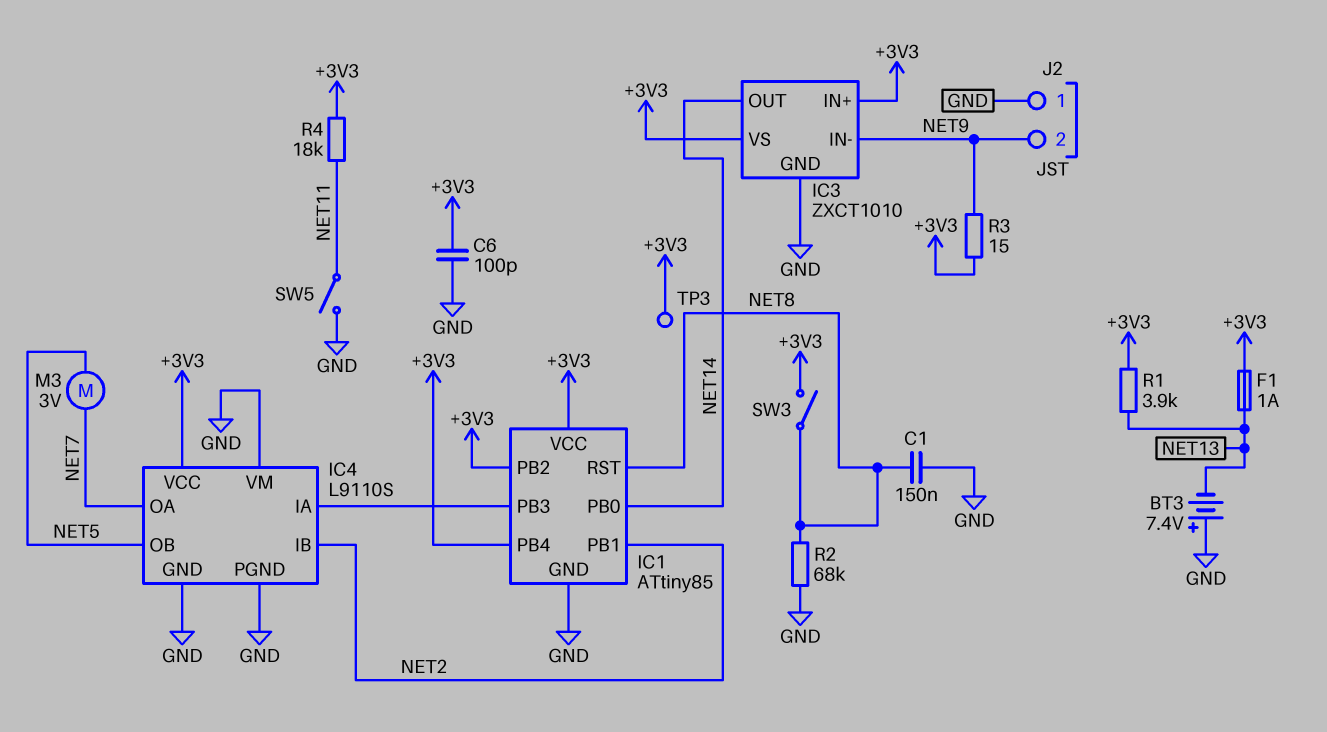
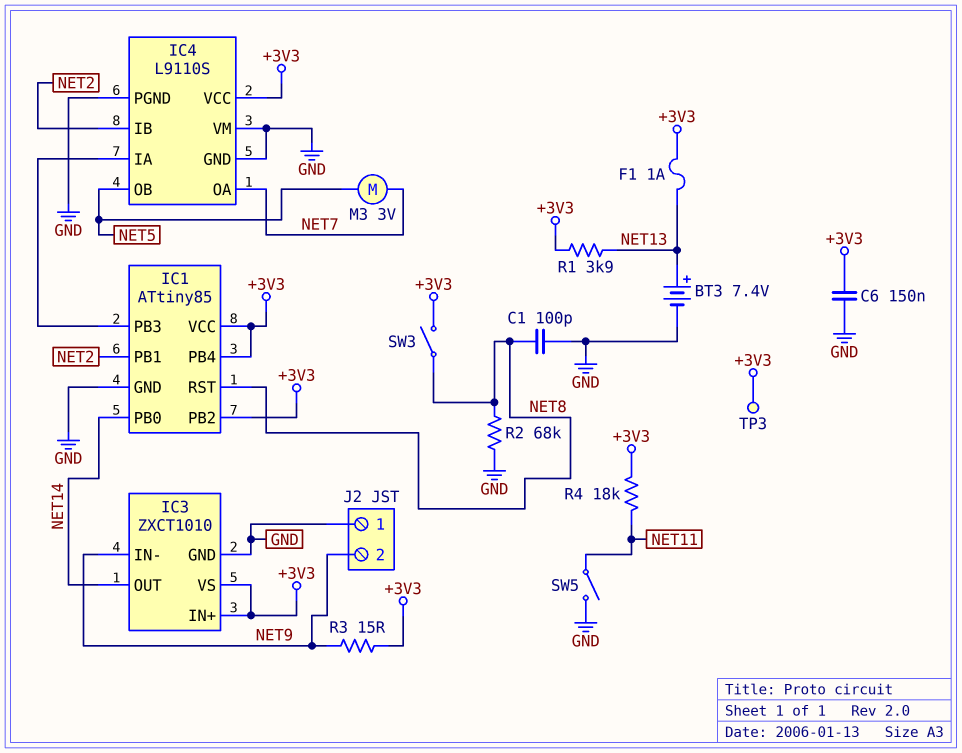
BT3: 7.4V (plus GND, minus NET13) -> 7.4V (plus NET13, minus GND)
C1: 150nF (GND, NET8) -> 100pF (GND, NET8)
C6: 100pF (+3V3, GND) -> 150nF (+3V3, GND)

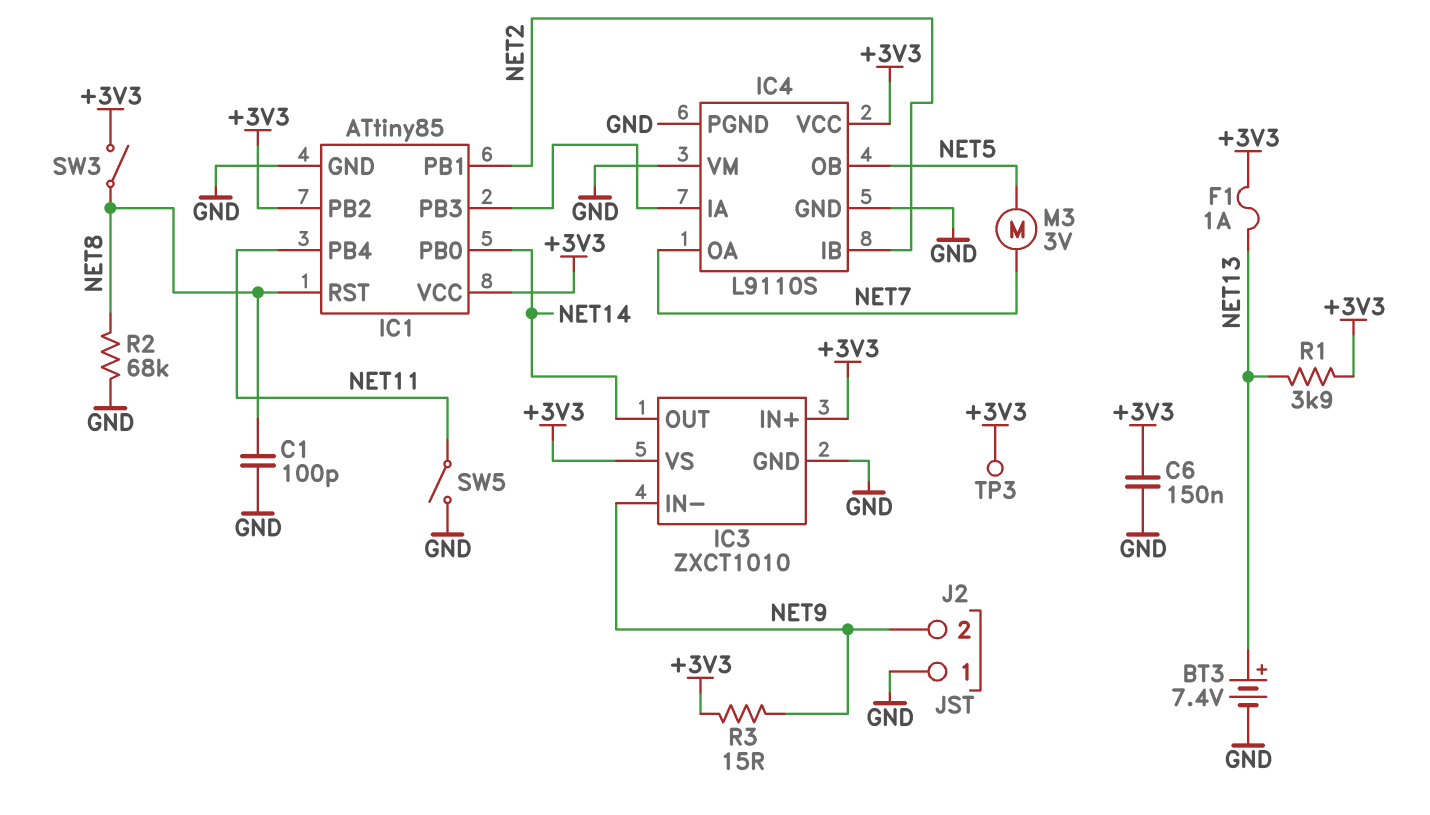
IC1 pin PB4: +3V3 -> NET11
R4: 18k (+3V3, NET11) -> none

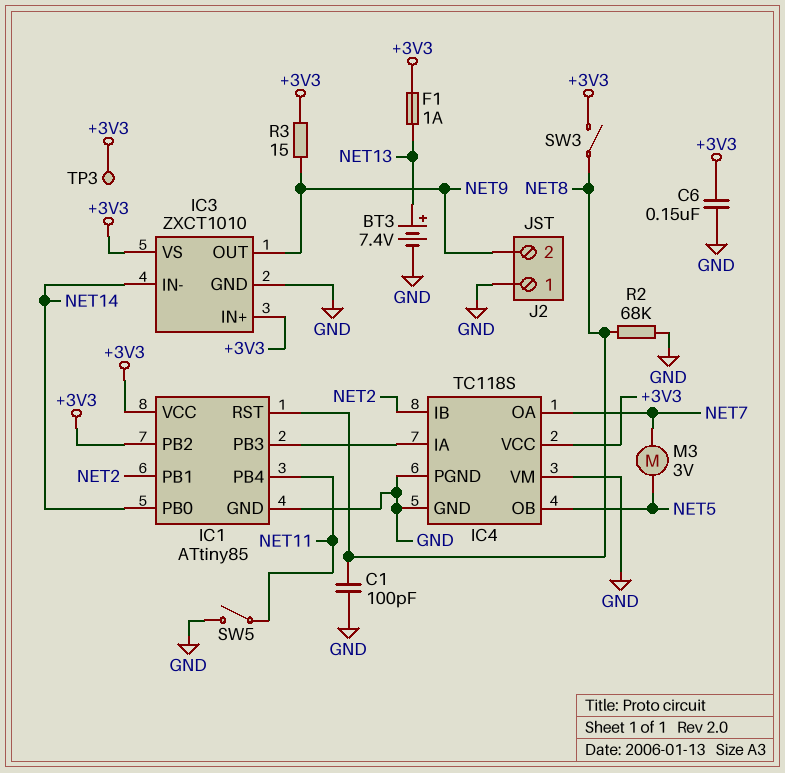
IC3 pin IN-: NET9 -> NET14
IC3 pin OUT: NET14 -> NET9
IC4: L9110S -> TC118S
R1: 3.9k (+3V3, NET13) -> none

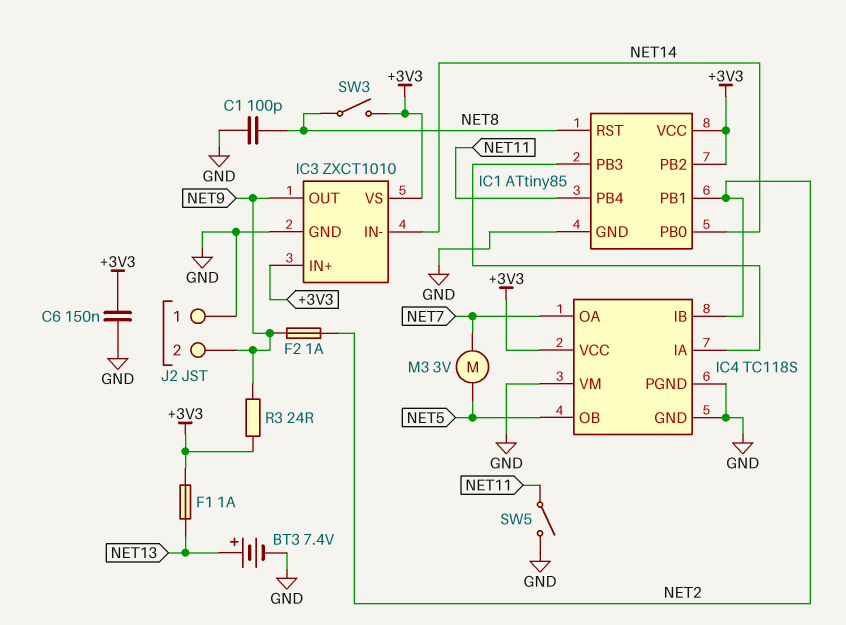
F2: none -> 1A (NET2, NET9)
R2: 68k (GND, NET8) -> none
R3: 15 (+3V3, NET9) -> 24 (+3V3, NET9)
TP3: test point (+3V3) -> none

